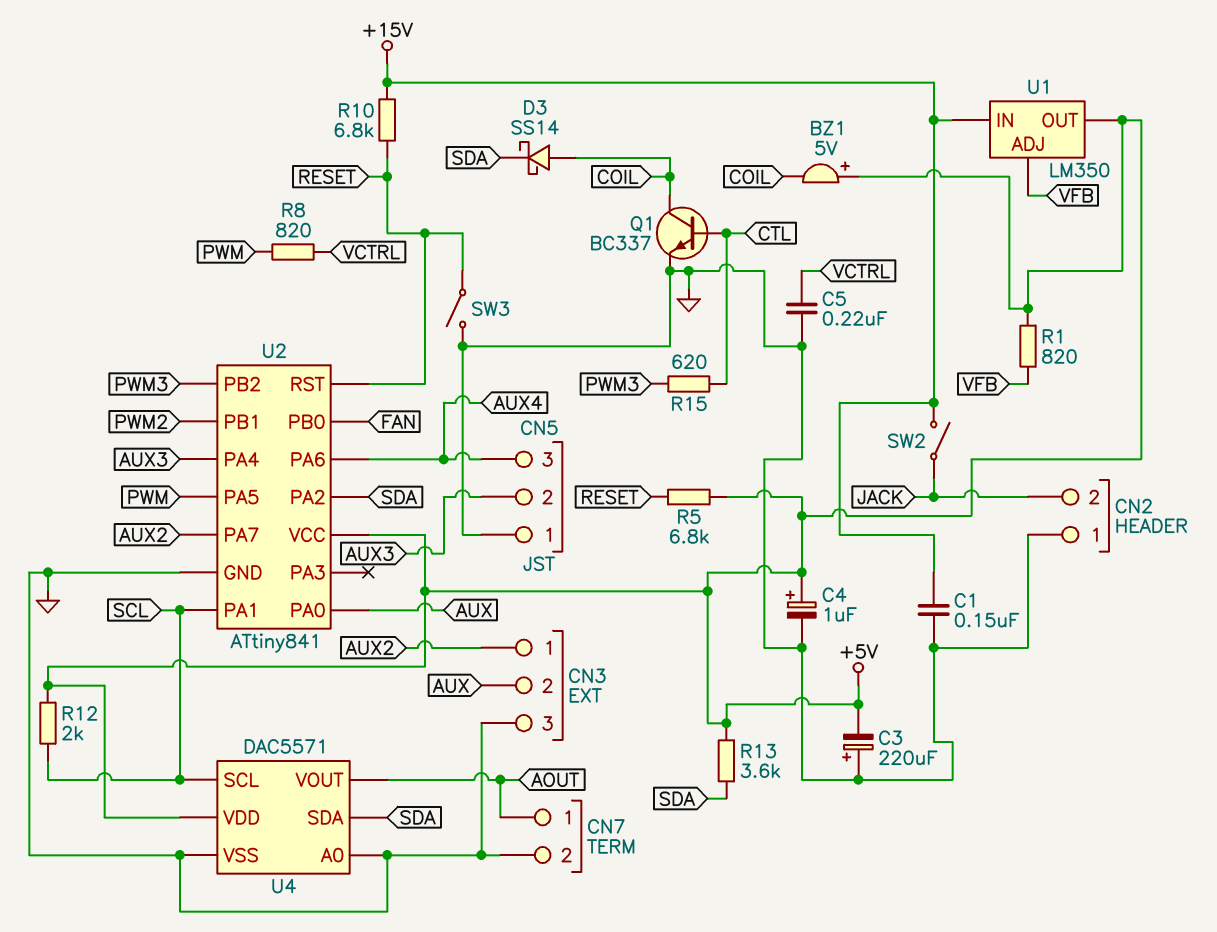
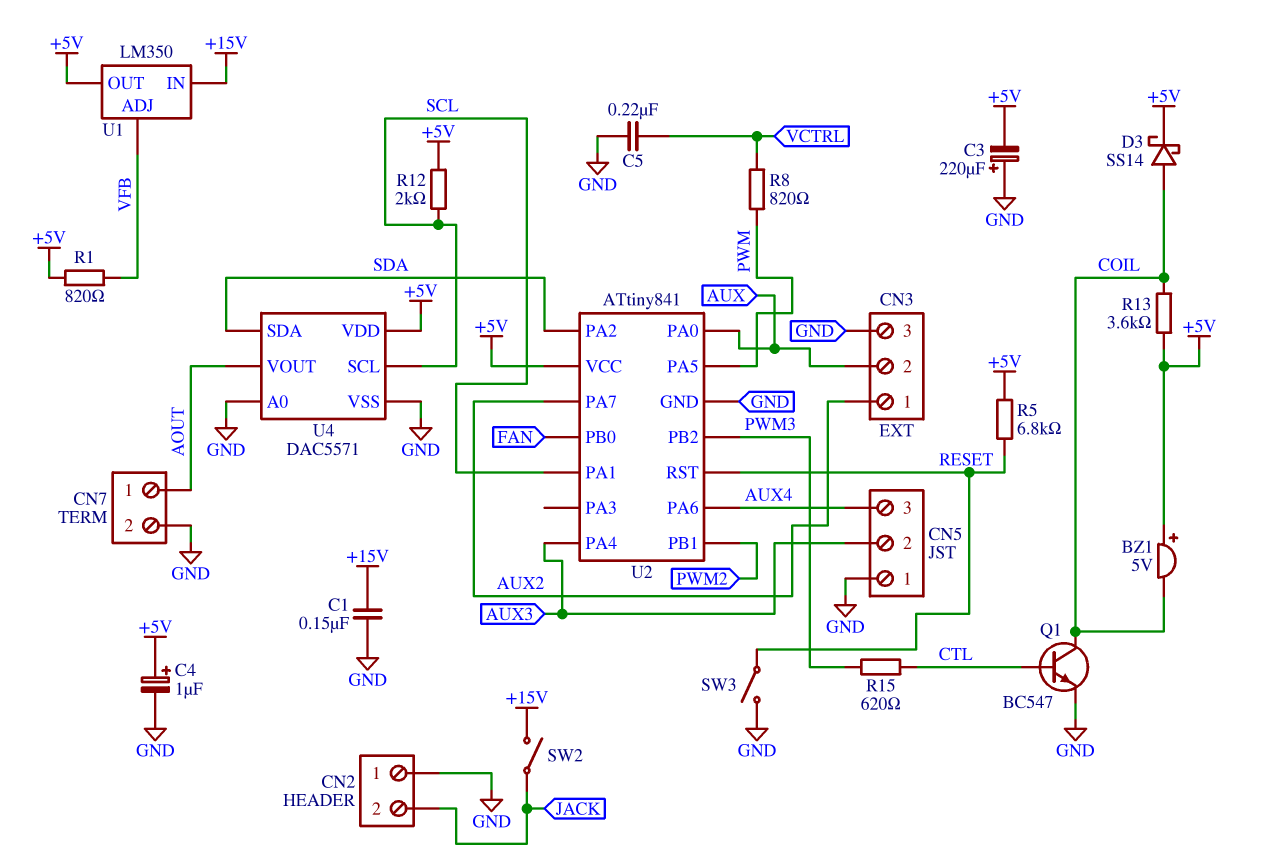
D3: schottky SS14 (A COIL, K SDA) -> schottky SS14 (A COIL, K +5V)
Q1: NPN BC337 (B CTL, C COIL, E GND) -> NPN BC547 (B CTL, C COIL, E GND)
R10: 6.8k (+15V, RESET) -> none
R13: 3.6k (+5V, SDA) -> 3.6k (+5V, COIL)

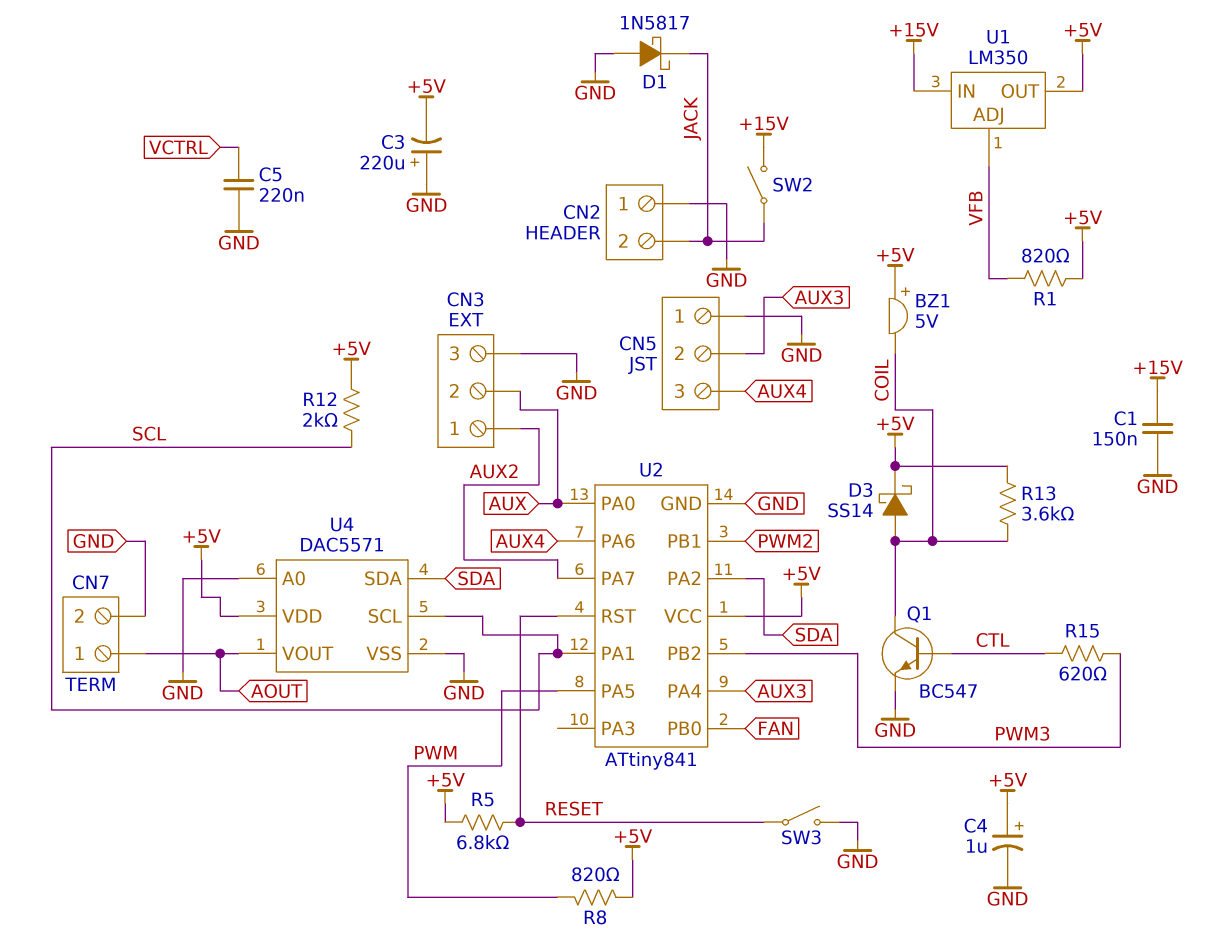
D1: none -> schottky 1N5817 (A GND, K JACK)
R8: 820 (PWM, VCTRL) -> 820 (+5V, PWM)

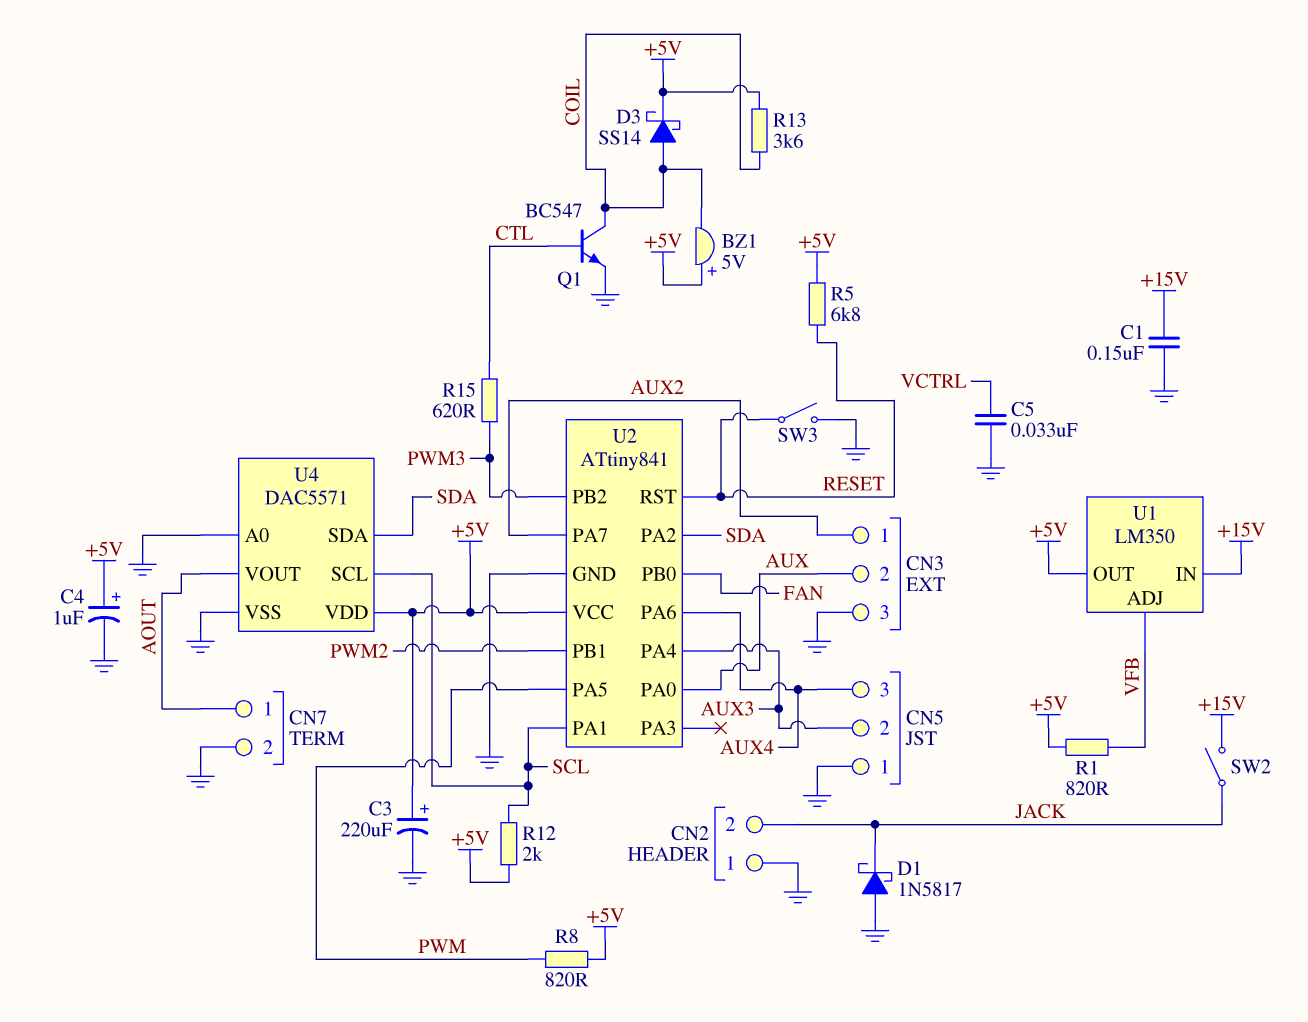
C3: 220uF (plus GND, minus +5V) -> 220uF (plus +5V, minus GND)
C5: 220nF (GND, VCTRL) -> 33nF (GND, VCTRL)

